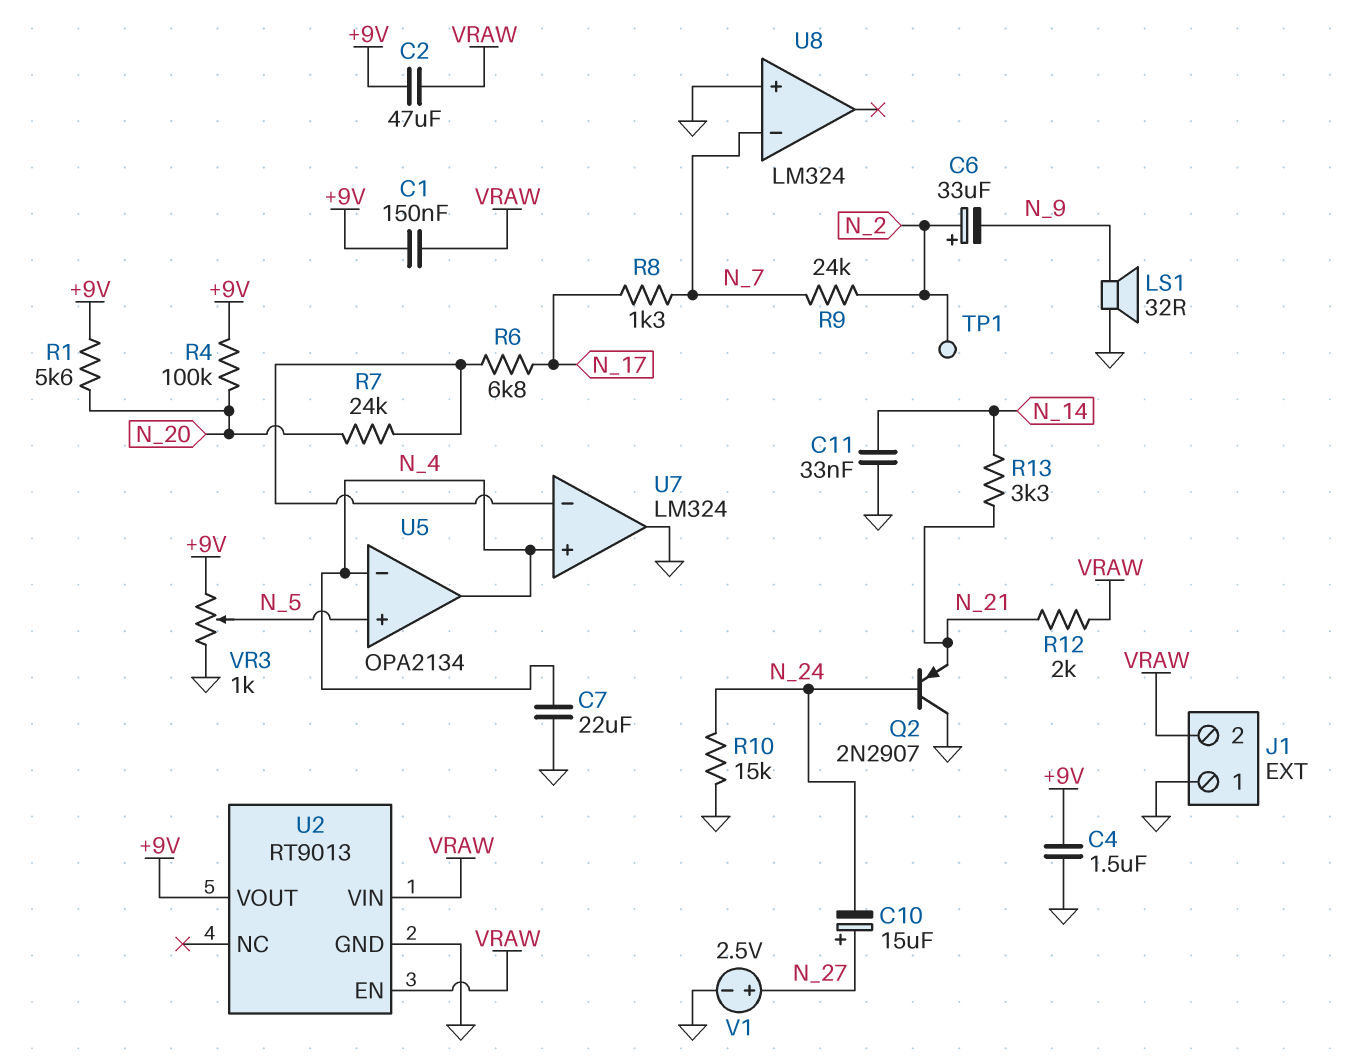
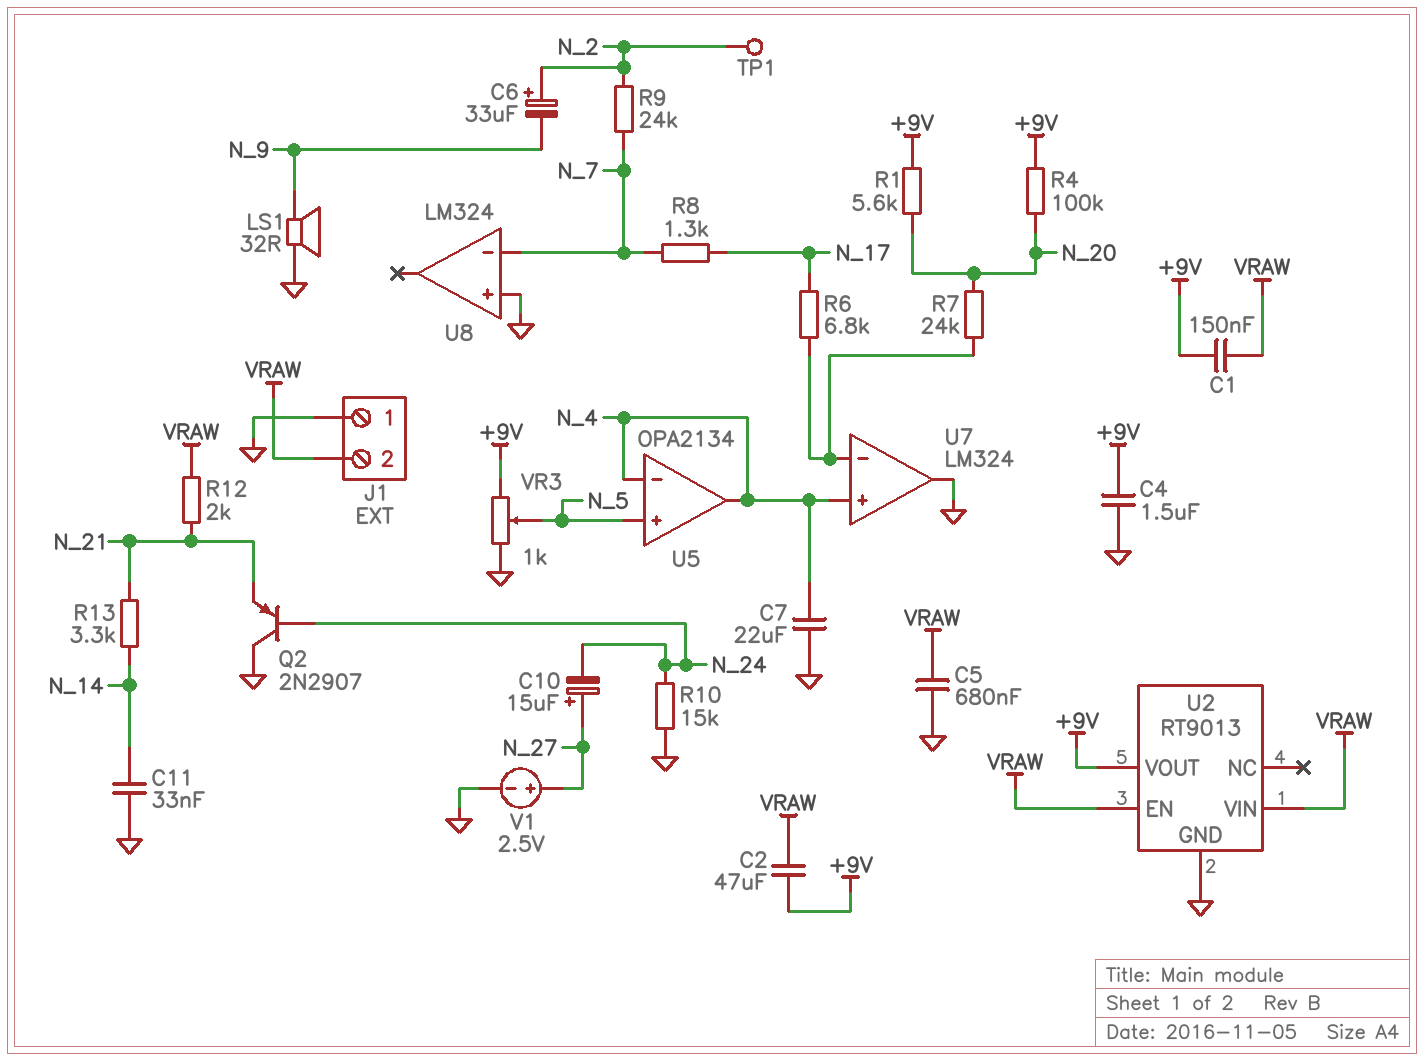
C5: none -> 680nF (GND, VRAW)

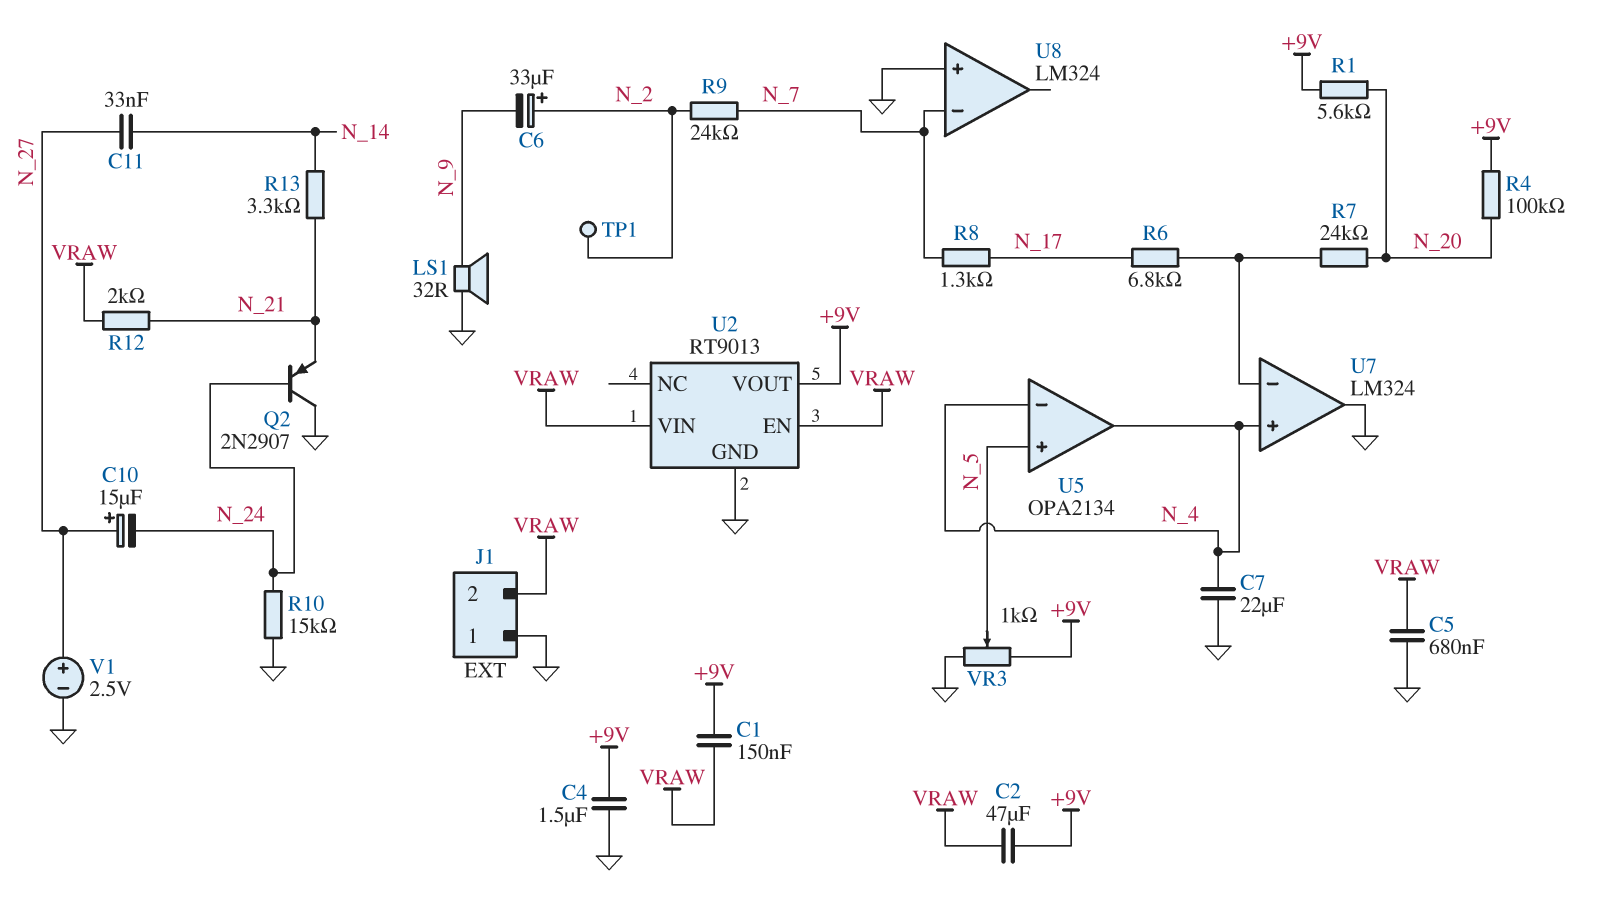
C11: 33nF (GND, N_14) -> 33nF (N_14, N_27)

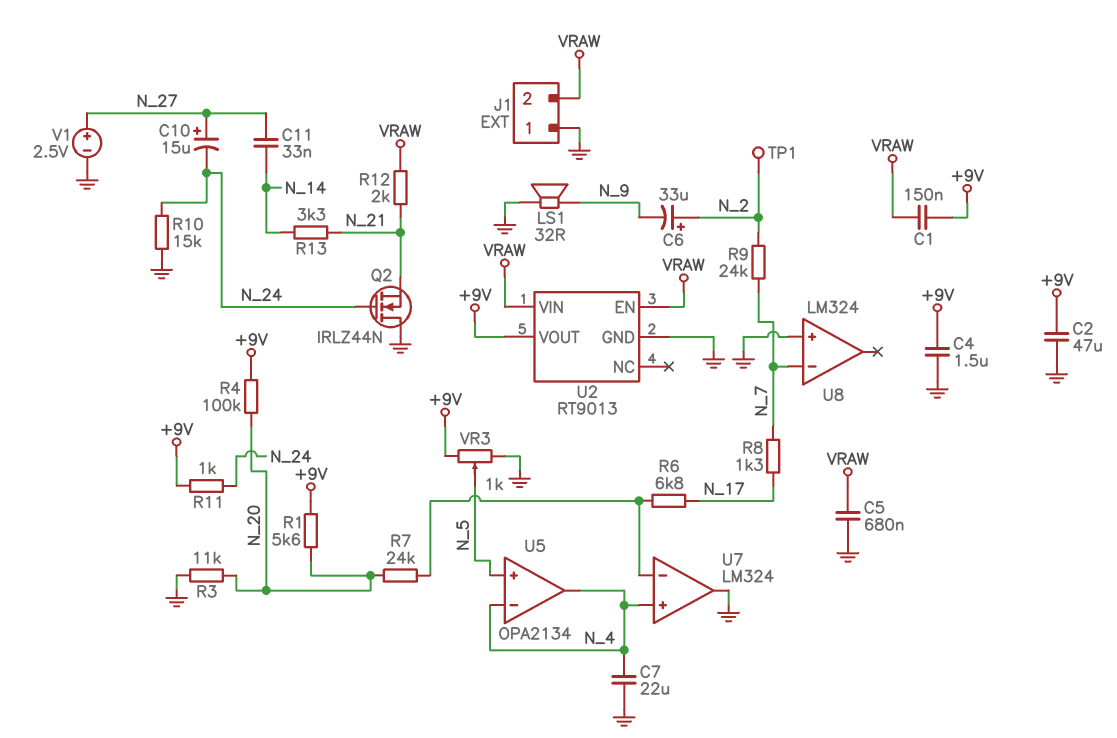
C2: 47uF (+9V, VRAW) -> 47uF (+9V, GND)
Q2: PNP 2N2907 (B N_24, C GND, E N_21) -> NMOS IRLZ44N (G N_24, D GND, S N_21)
R3: none -> 11k (GND, N_20)
R11: none -> 1k (+9V, N_24)

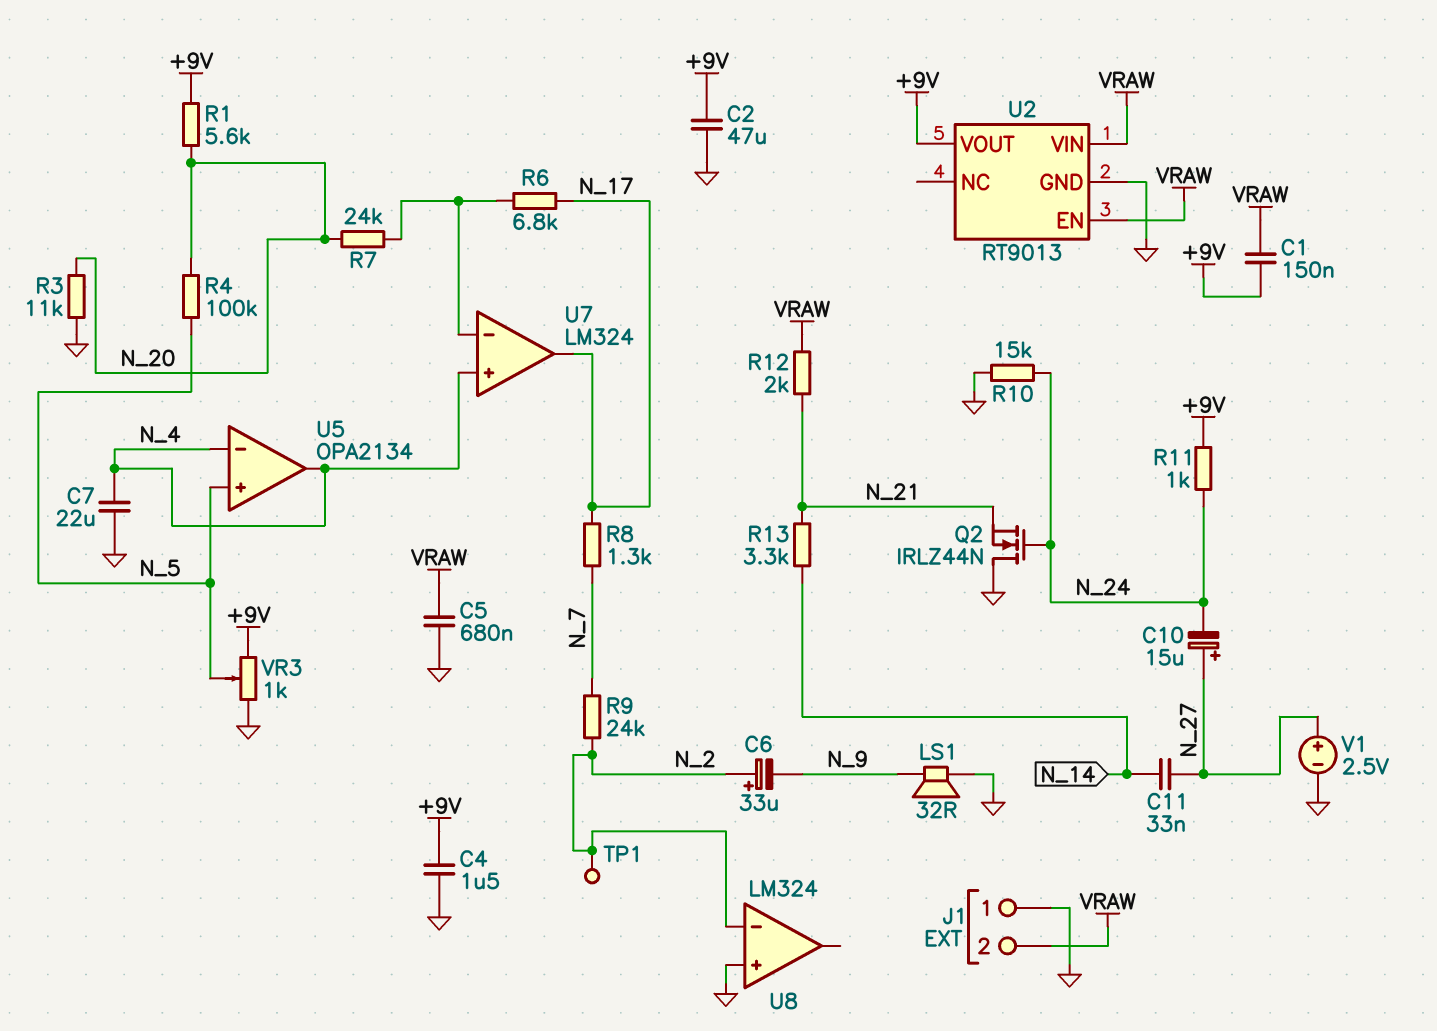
R4: 100k (+9V, N_20) -> 100k (N_5, N_20)
U7 pin out: GND -> N_17
U8 pin in-: N_7 -> N_2

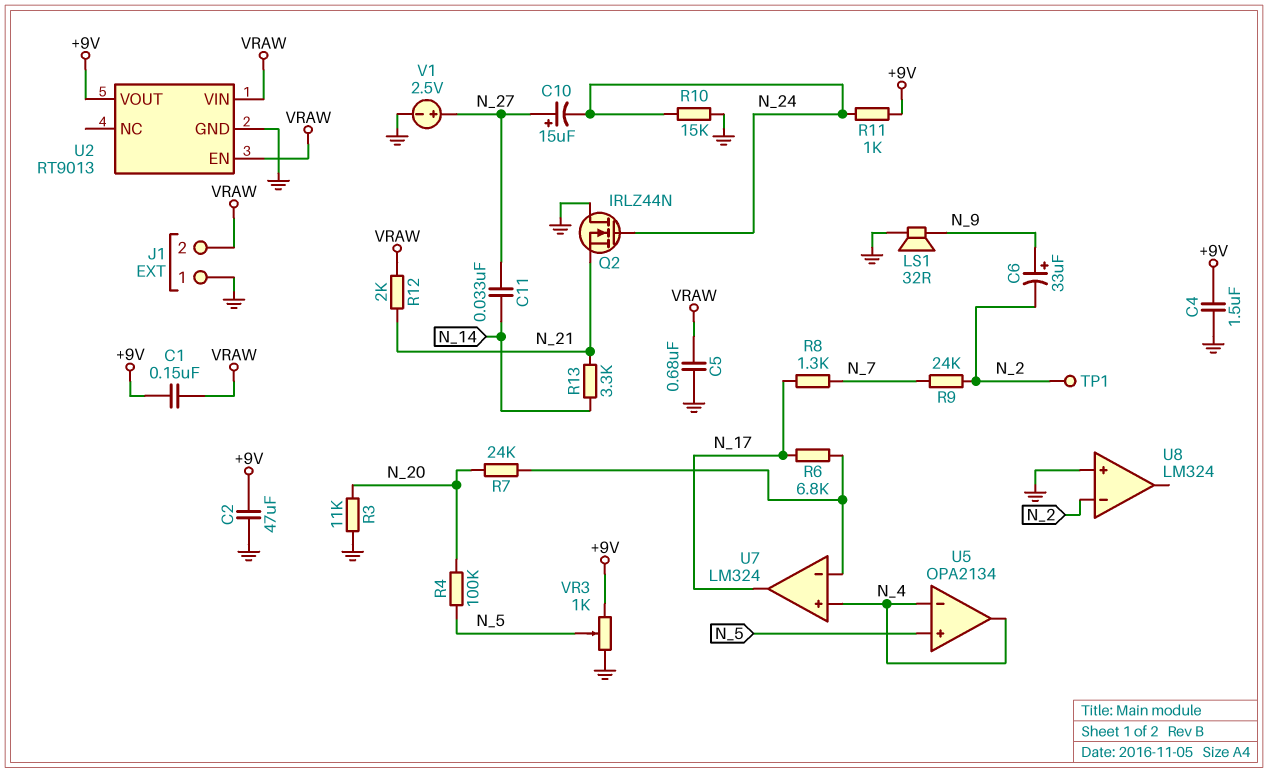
C6: 33uF (plus N_2, minus N_9) -> 33uF (plus N_9, minus N_2)
C7: 22uF (GND, N_4) -> none
R1: 5.6k (+9V, N_20) -> none

